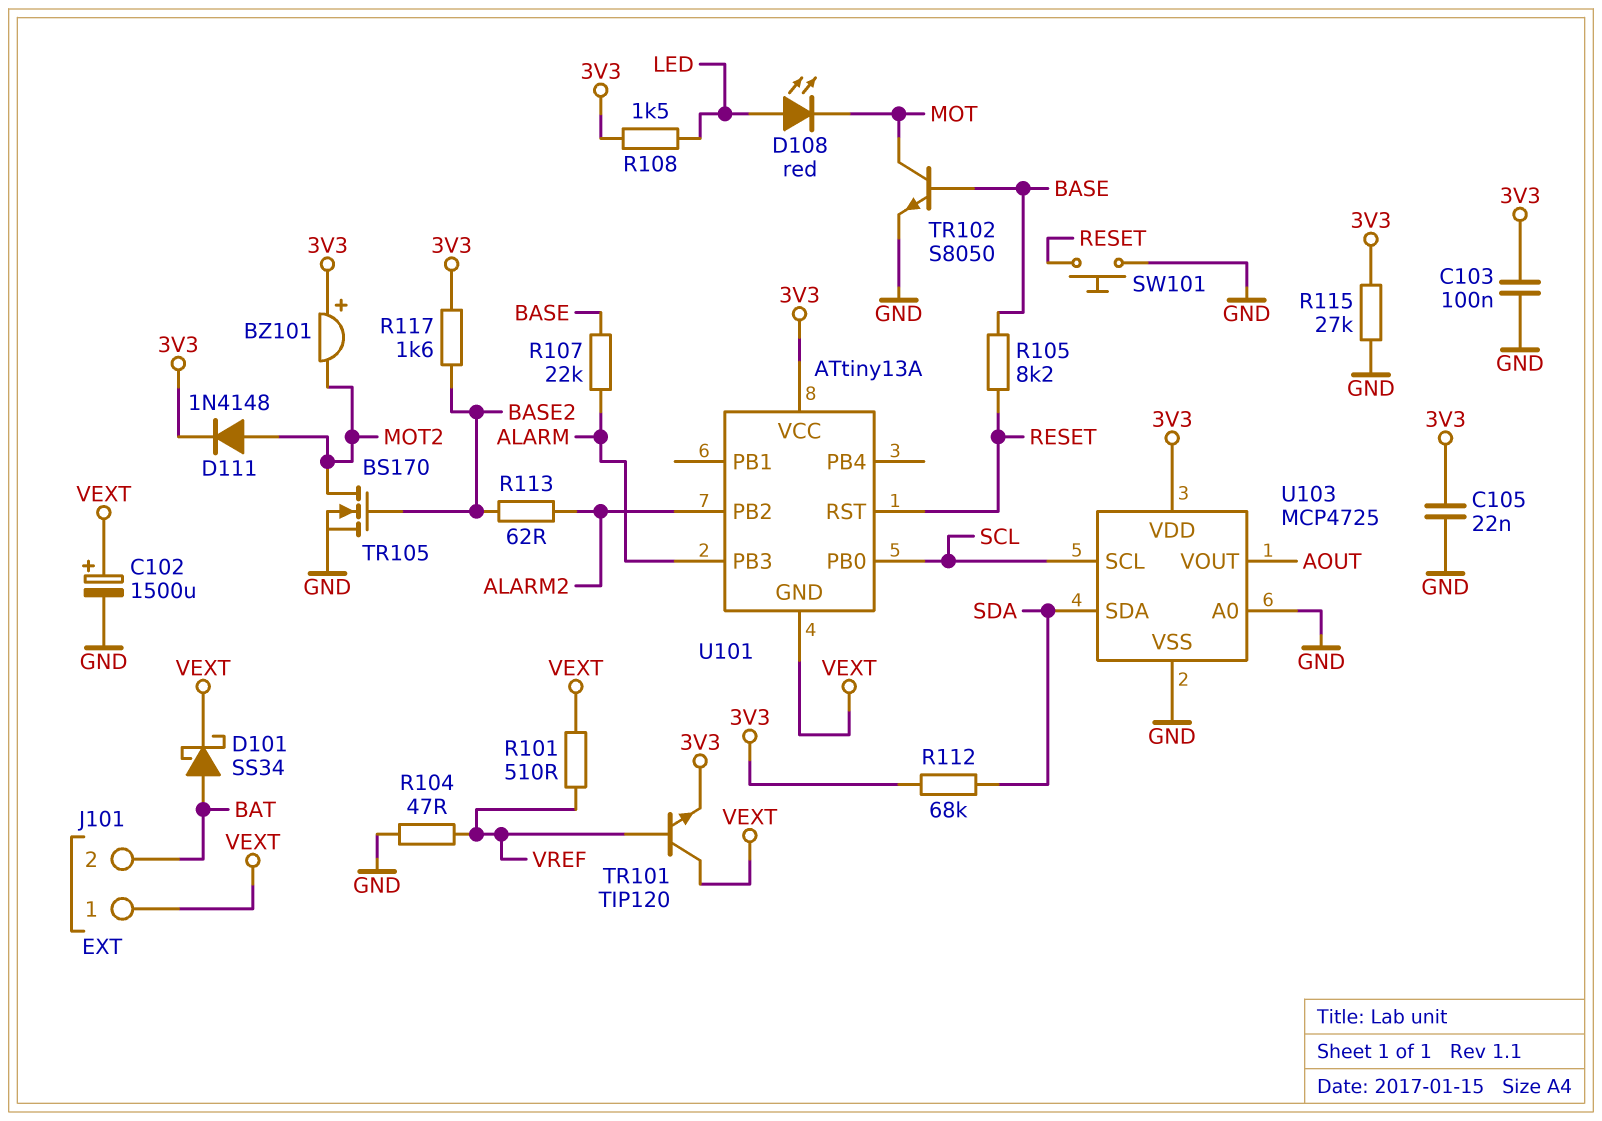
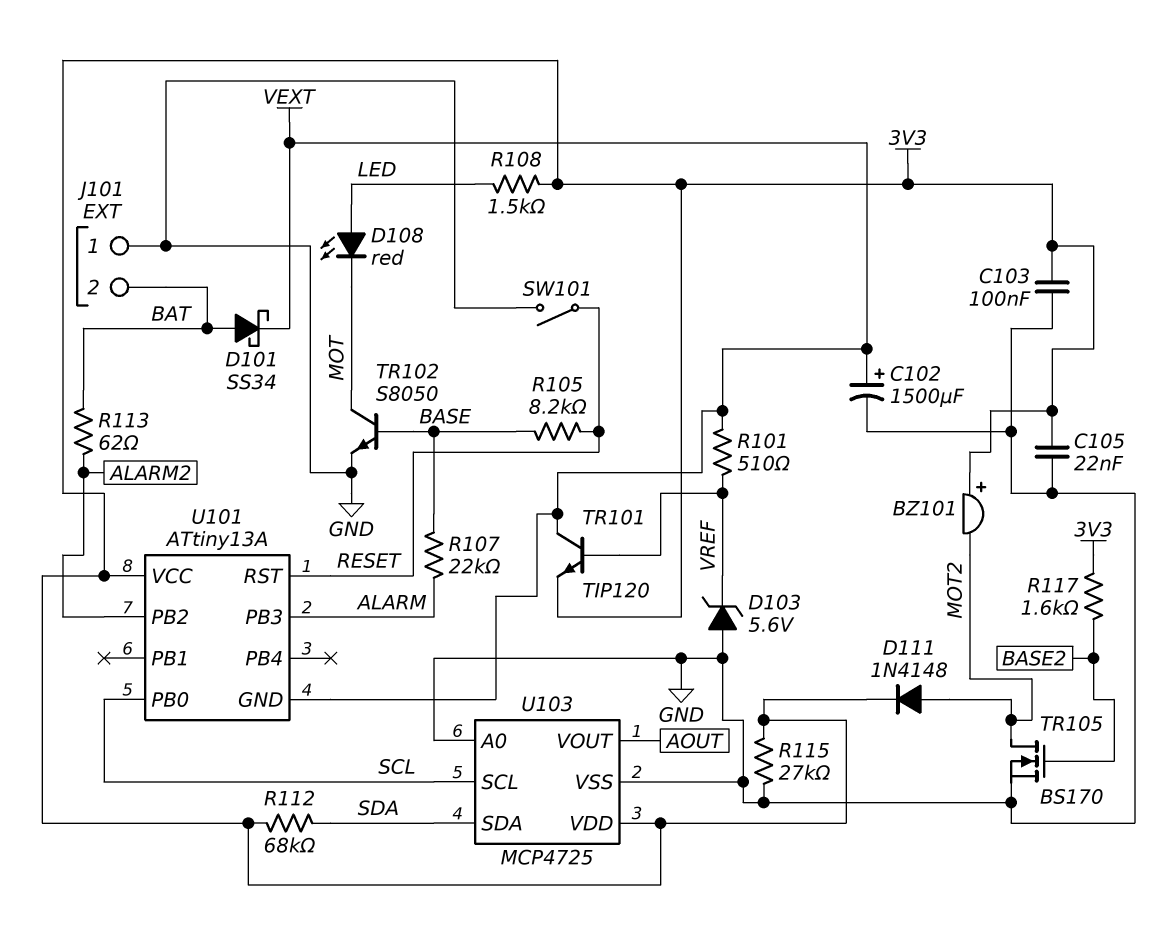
D103: none -> zener 5.6V (A GND, K VREF)
J101 pin 1: VEXT -> GND
R104: 47 (GND, VREF) -> none
R113: 62 (ALARM2, BASE2) -> 62 (ALARM2, BAT)
SW101: button (GND, RESET) -> switch (GND, RESET)

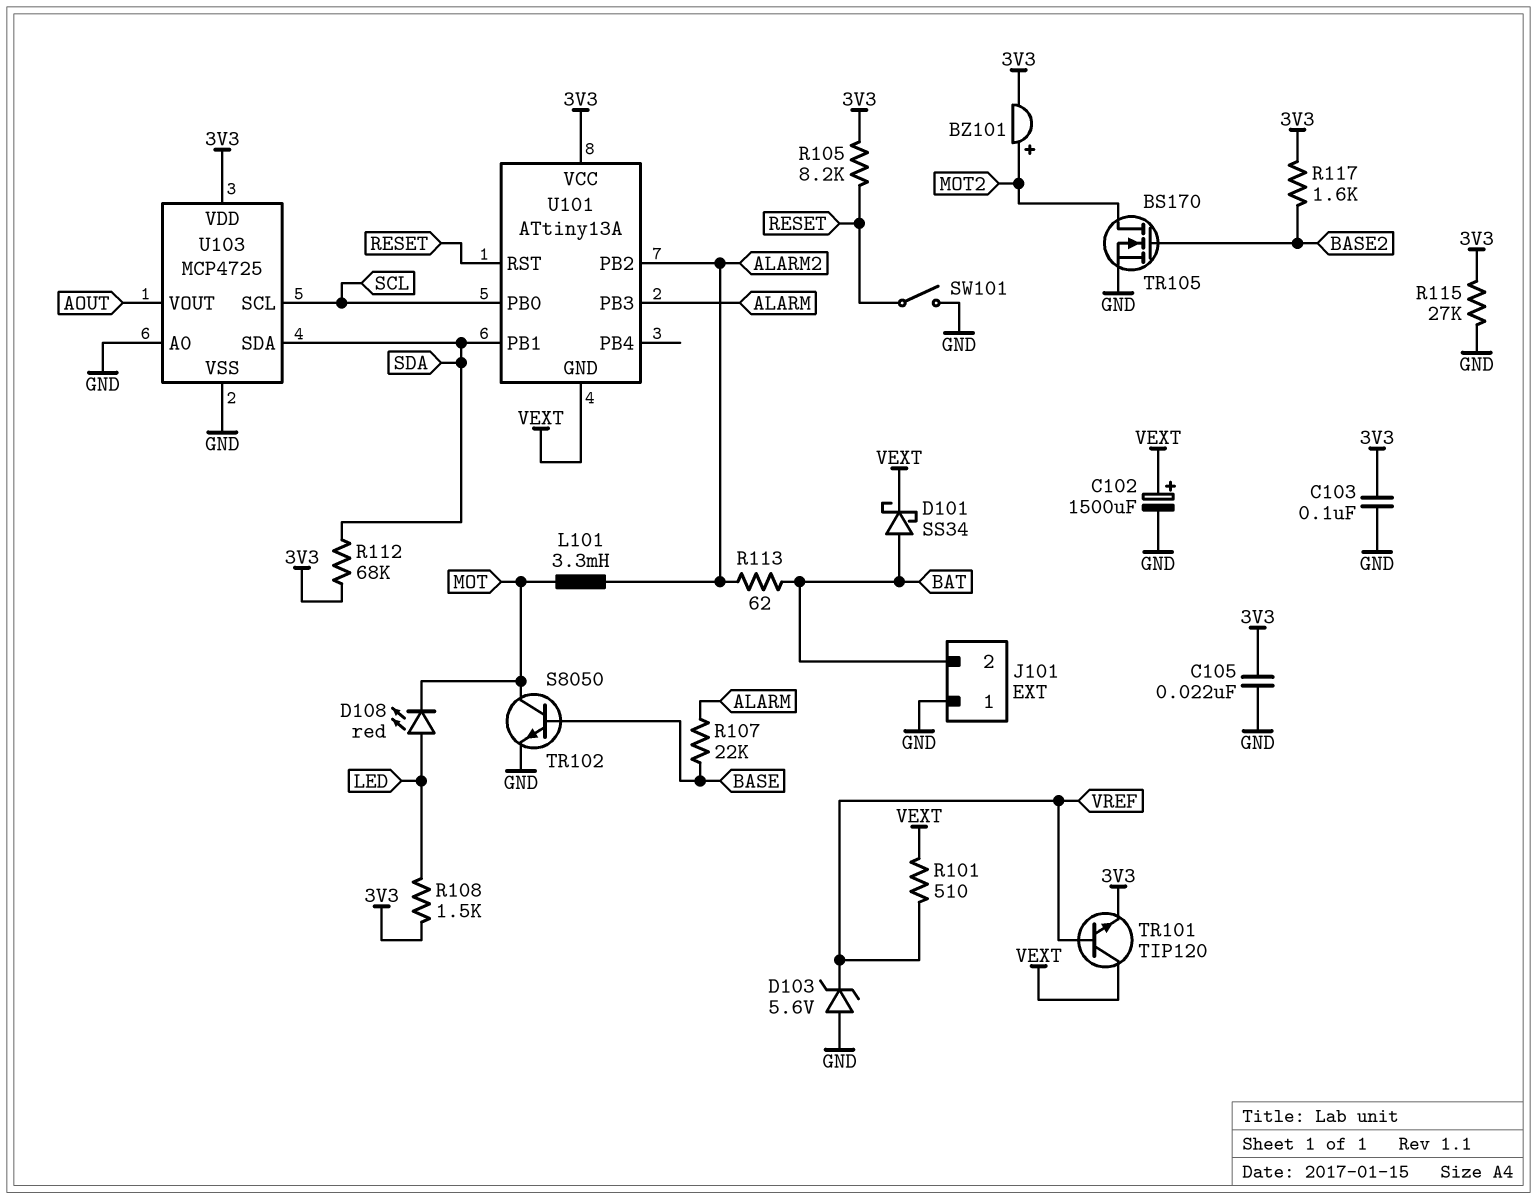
BZ101: buzzer (plus 3V3, minus MOT2) -> buzzer (plus MOT2, minus 3V3)
D111: diode 1N4148 (A MOT2, K 3V3) -> none
L101: none -> 3.3mH (ALARM2, MOT)
R105: 8.2k (BASE, RESET) -> 8.2k (3V3, RESET)
U101 pin PB1: none -> SDA

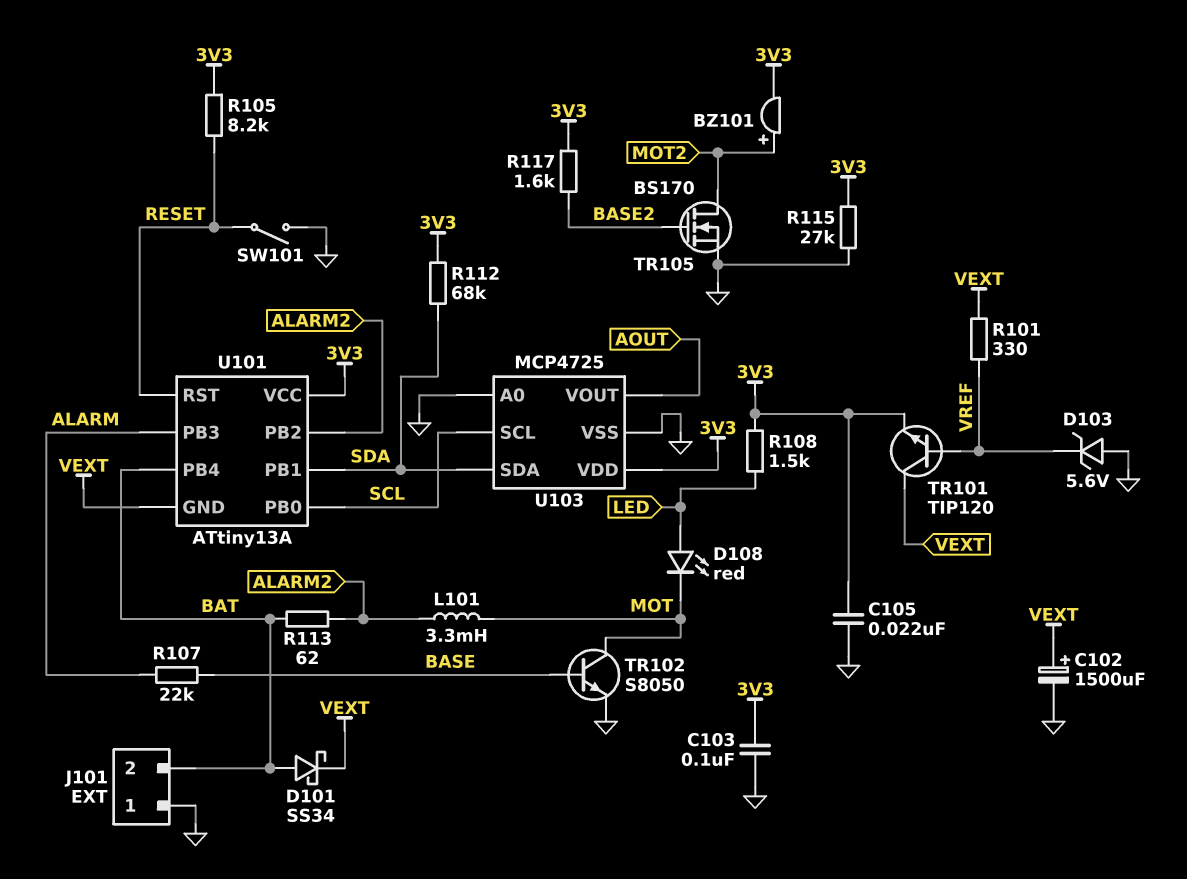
R101: 510 (VEXT, VREF) -> 330 (VEXT, VREF)
U101 pin PB4: none -> BAT

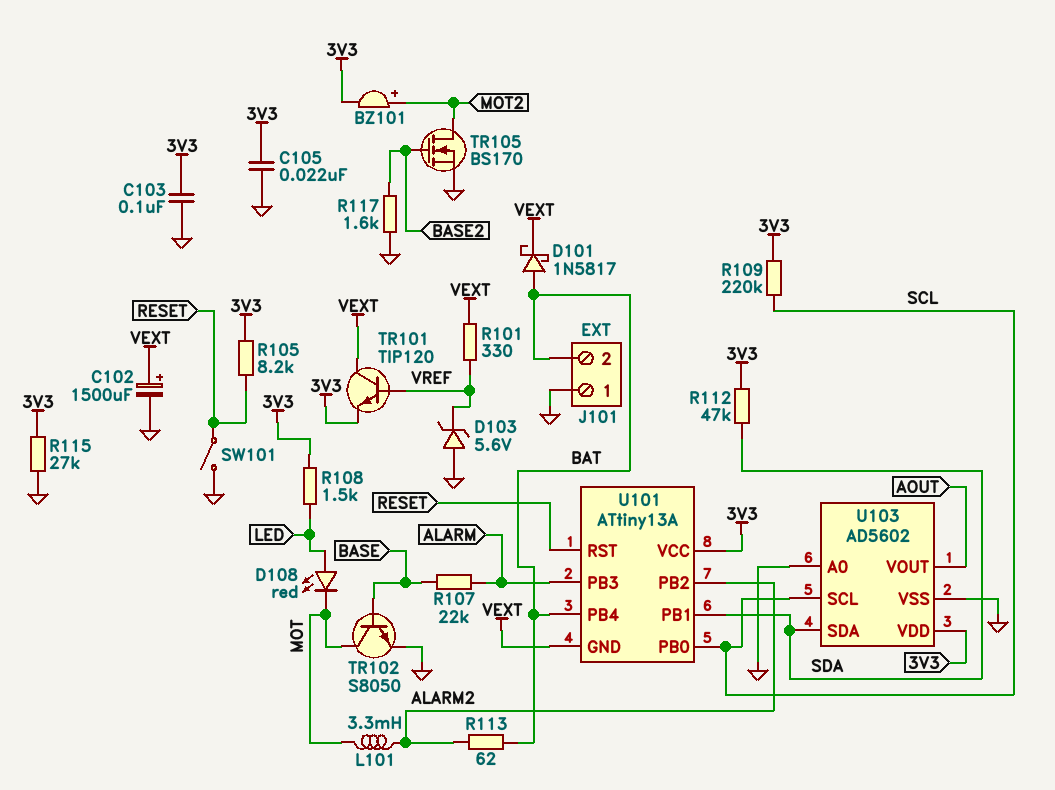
D101: schottky SS34 (A BAT, K VEXT) -> schottky 1N5817 (A BAT, K VEXT)
R109: none -> 220k (3V3, SCL)
R112: 68k (3V3, SDA) -> 47k (3V3, SDA)
R117: 1.6k (3V3, BASE2) -> 1.6k (BASE2, GND)
U103: MCP4725 -> AD5602

